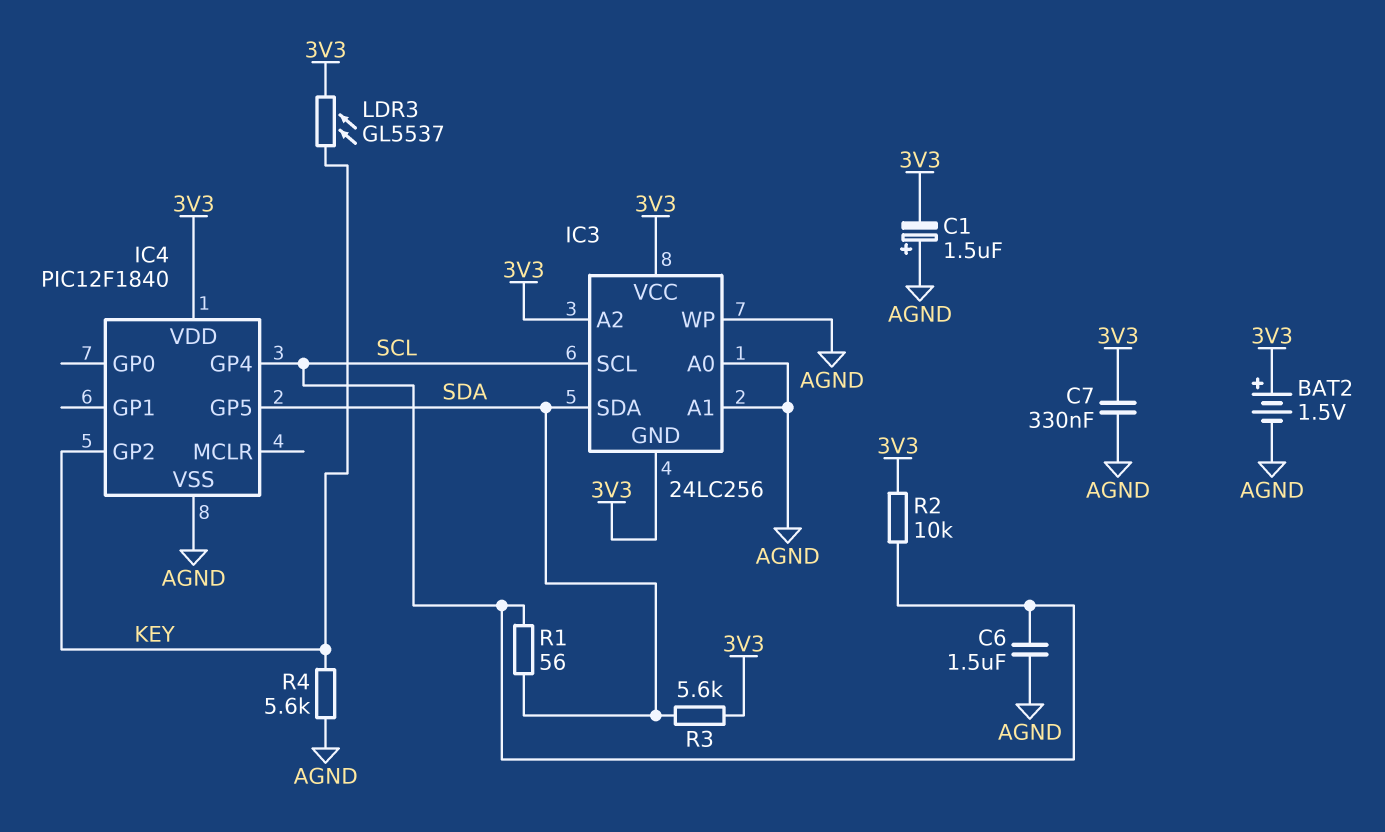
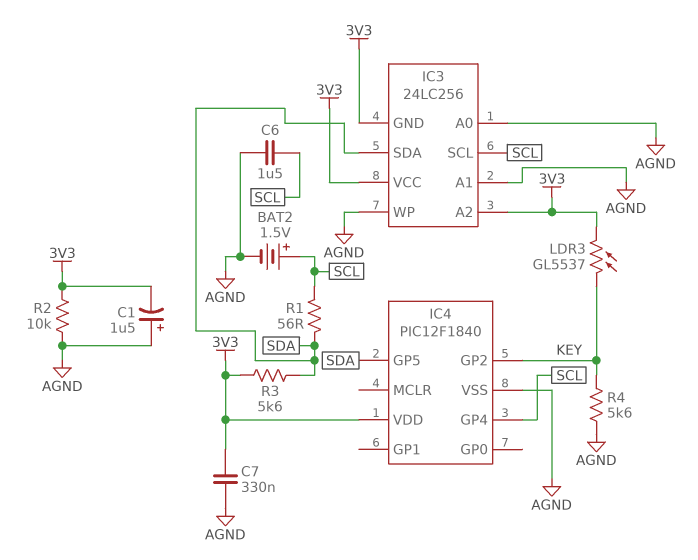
BAT2: 1.5V (plus 3V3, minus AGND) -> 1.5V (plus SCL, minus AGND)
R2: 10k (3V3, SCL) -> 10k (3V3, AGND)

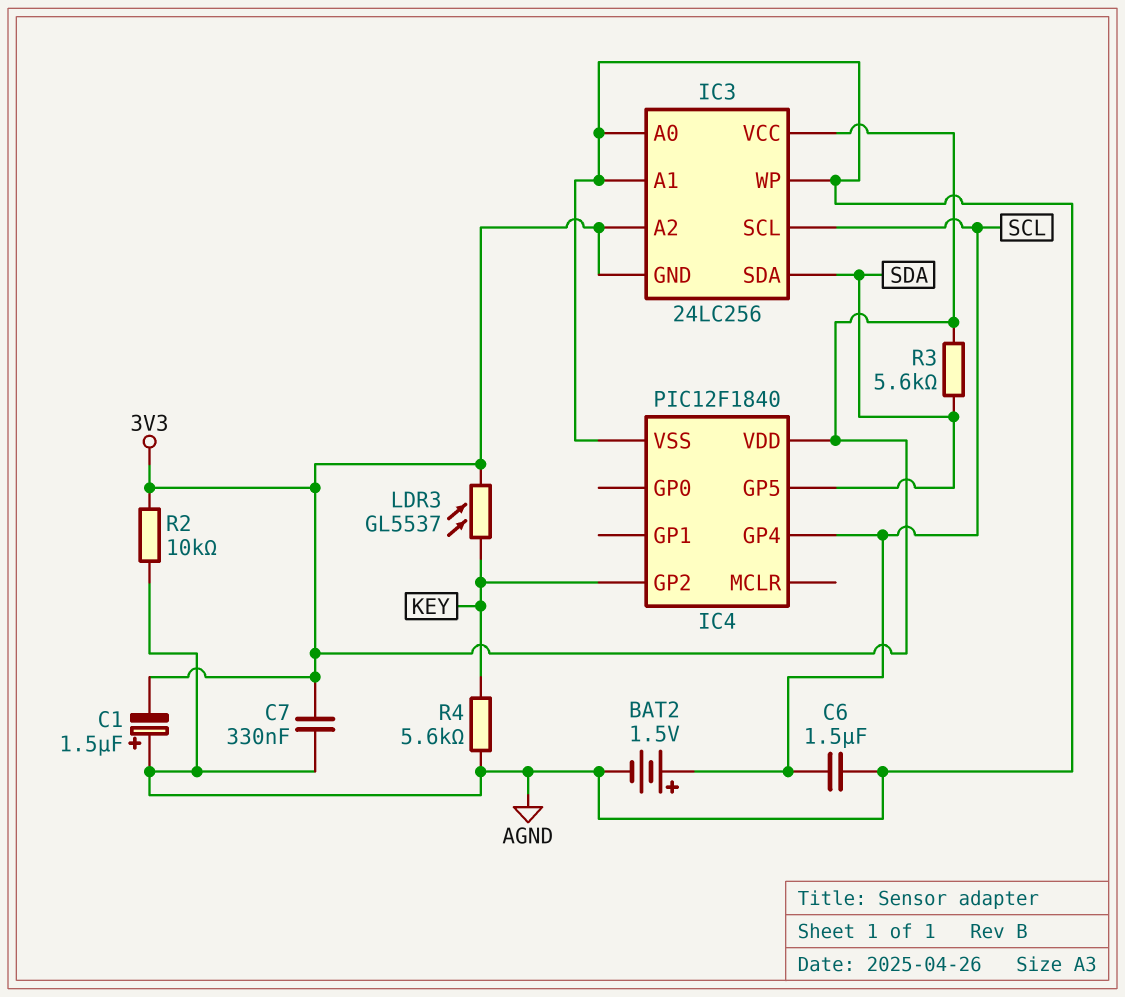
R1: 56 (SCL, SDA) -> none

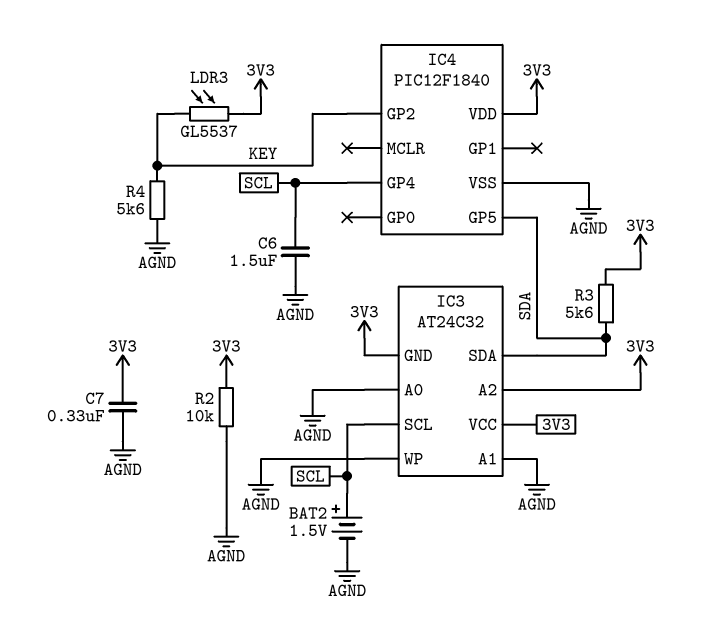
C1: 1.5uF (plus AGND, minus 3V3) -> none
IC3: 24LC256 -> AT24C32

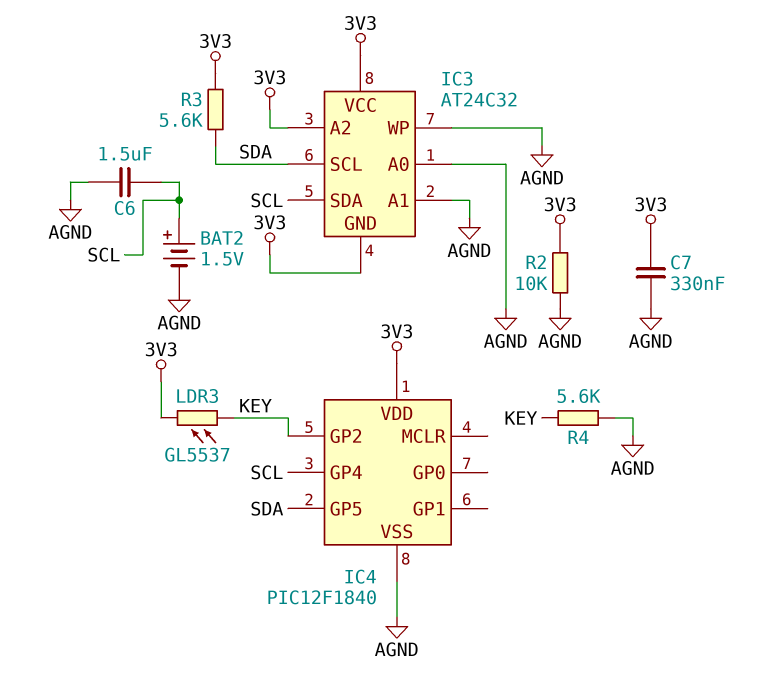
IC3 pin SCL: SCL -> SDA
IC3 pin SDA: SDA -> SCL

